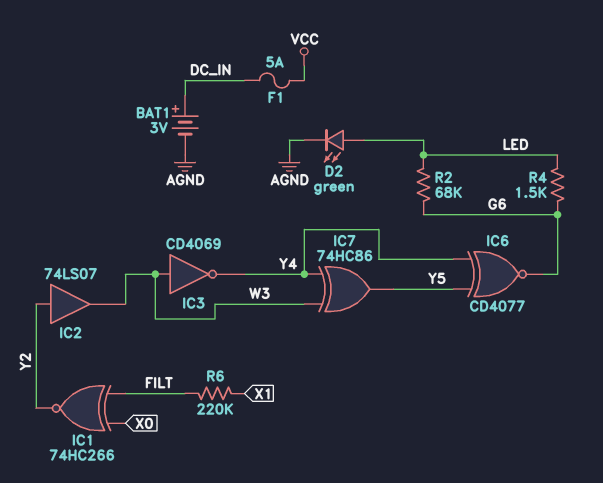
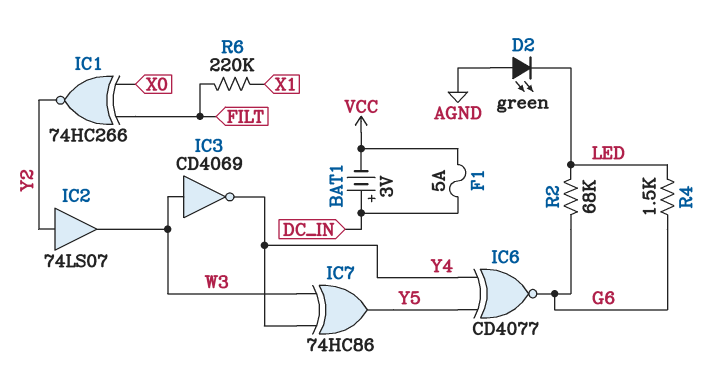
BAT1: 3V (plus DC_IN, minus AGND) -> 3V (plus DC_IN, minus VCC)
D2: LED green (A LED, K AGND) -> LED green (A AGND, K LED)

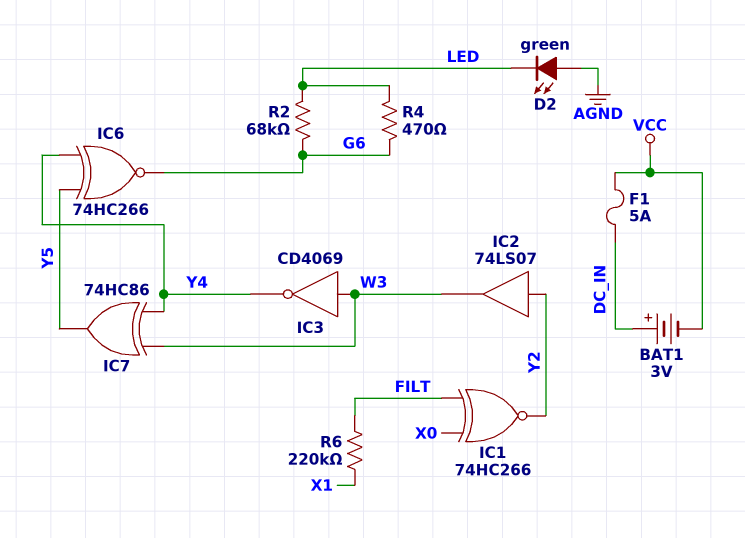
IC6: XNOR CD4077 (in Y4, in Y5, out G6) -> XNOR 74HC266 (in Y4, in Y5, out G6)
R4: 1.5k (G6, LED) -> 470 (G6, LED)

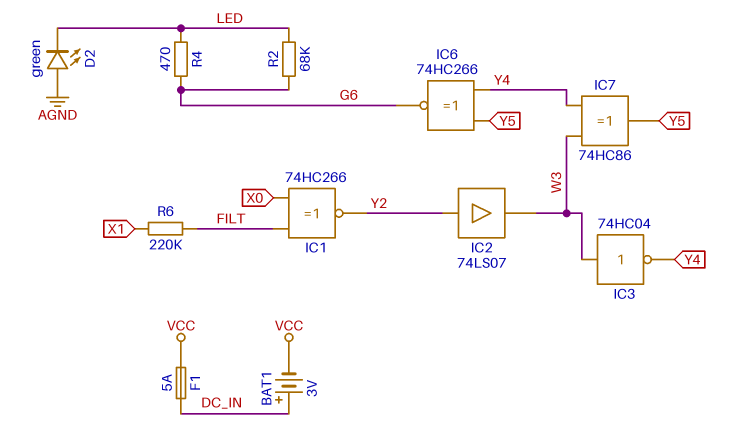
IC3: NOT CD4069 (in W3, out Y4) -> NOT 74HC04 (in W3, out Y4)

